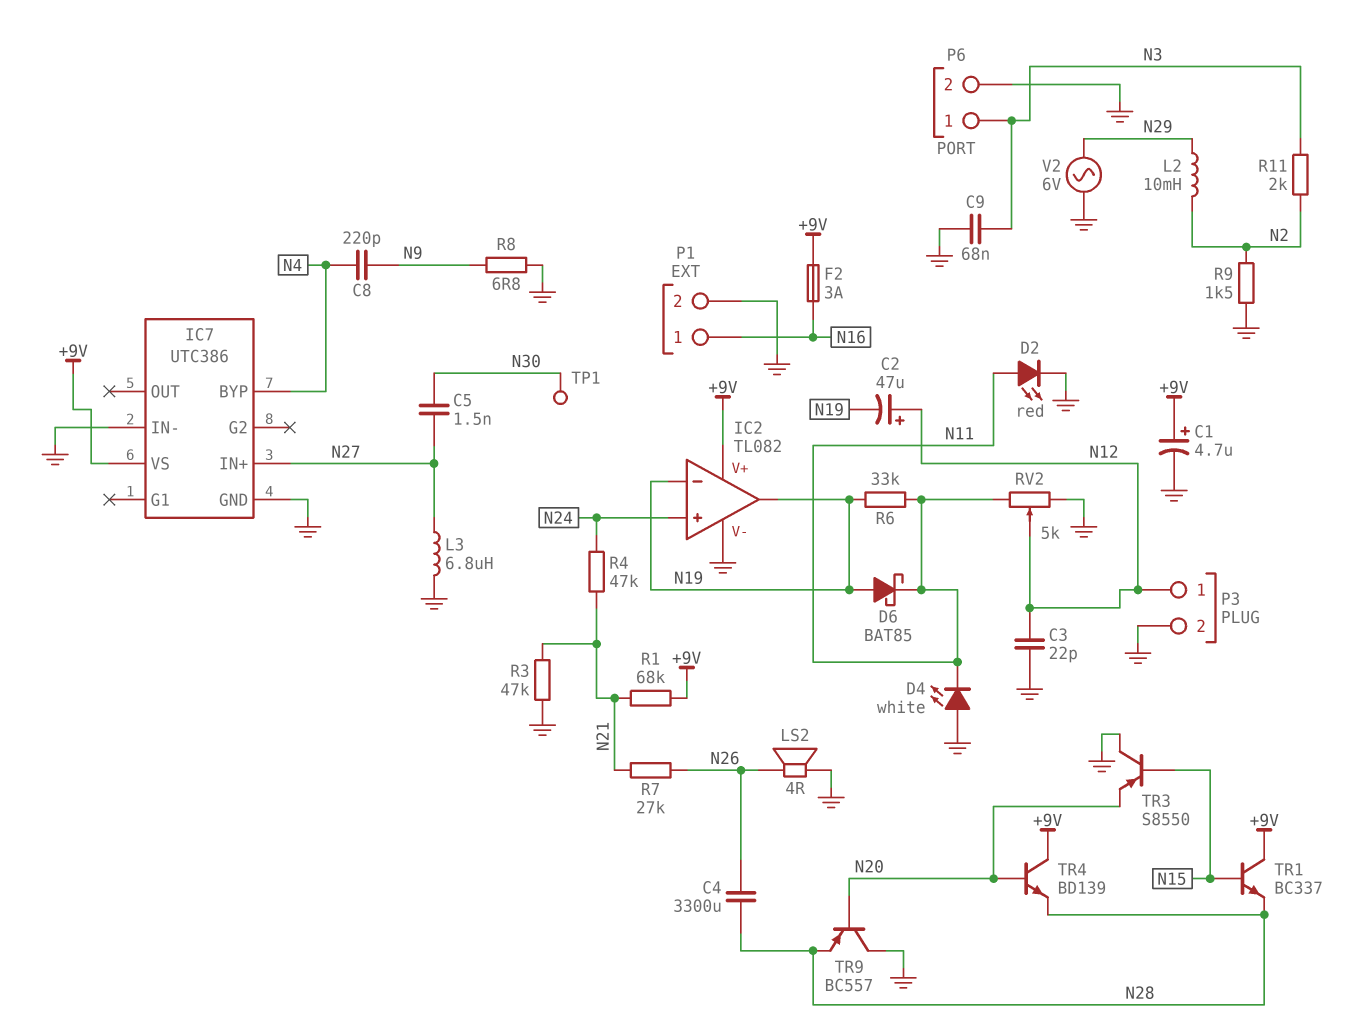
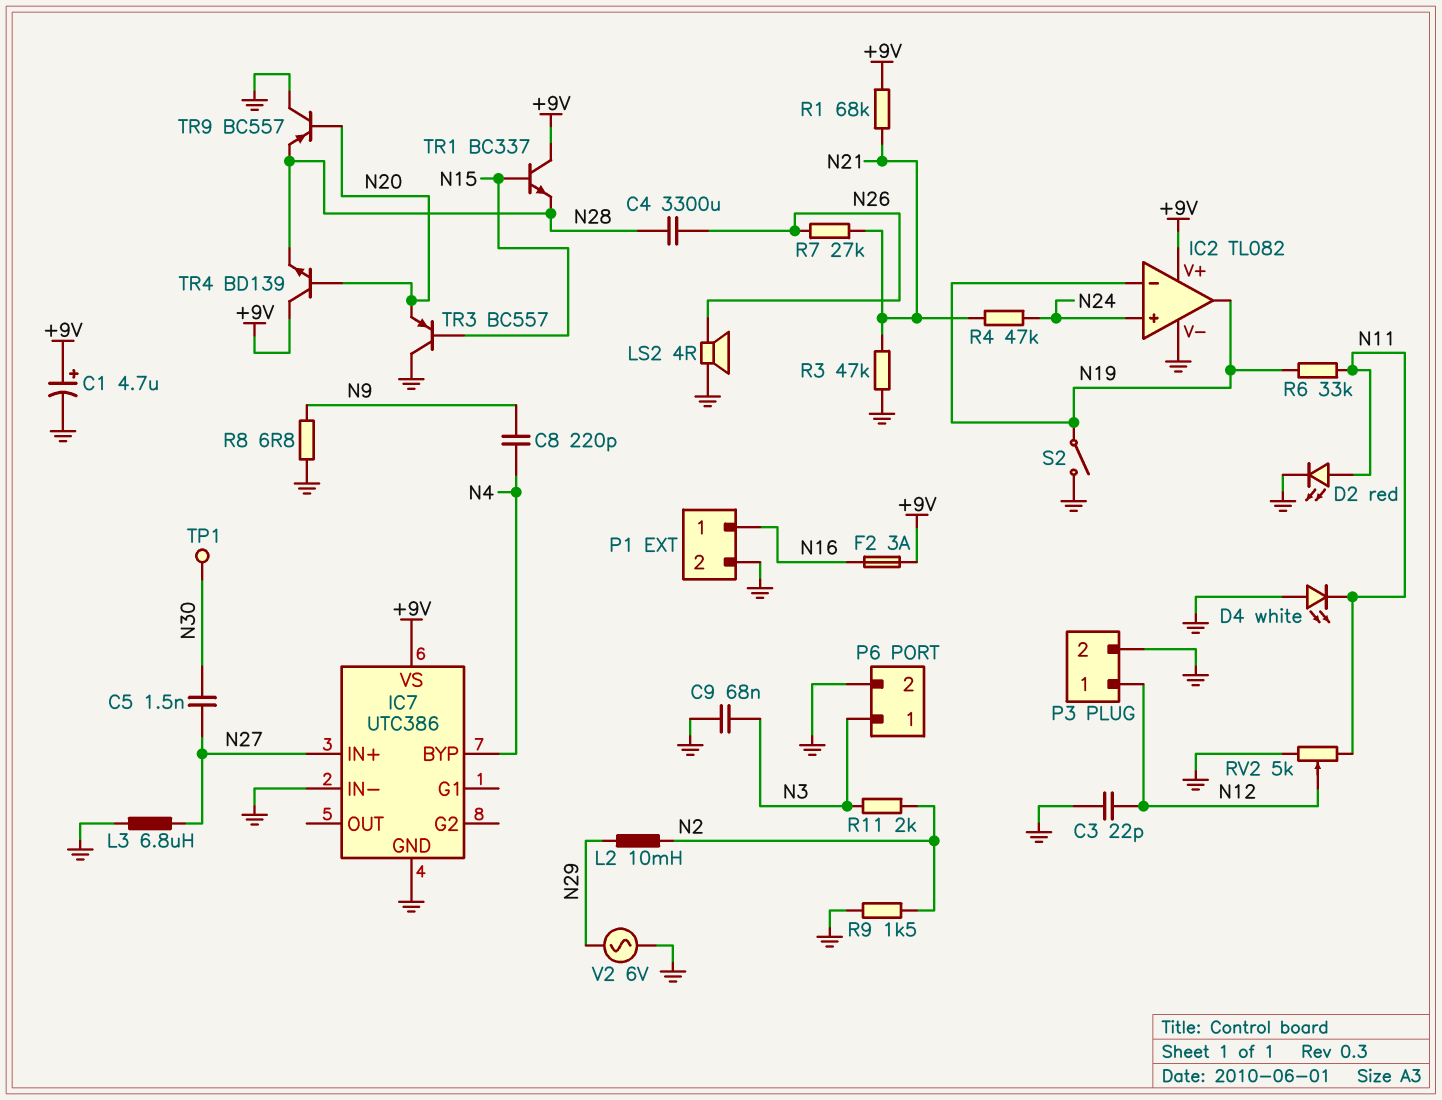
C2: 47uF (plus N12, minus N19) -> none
D6: schottky BAT85 (A N19, K N11) -> none
S2: none -> switch (GND, N19)
TR3: PNP S8550 (B N15, C GND, E N20) -> PNP BC557 (B N15, C GND, E N20)

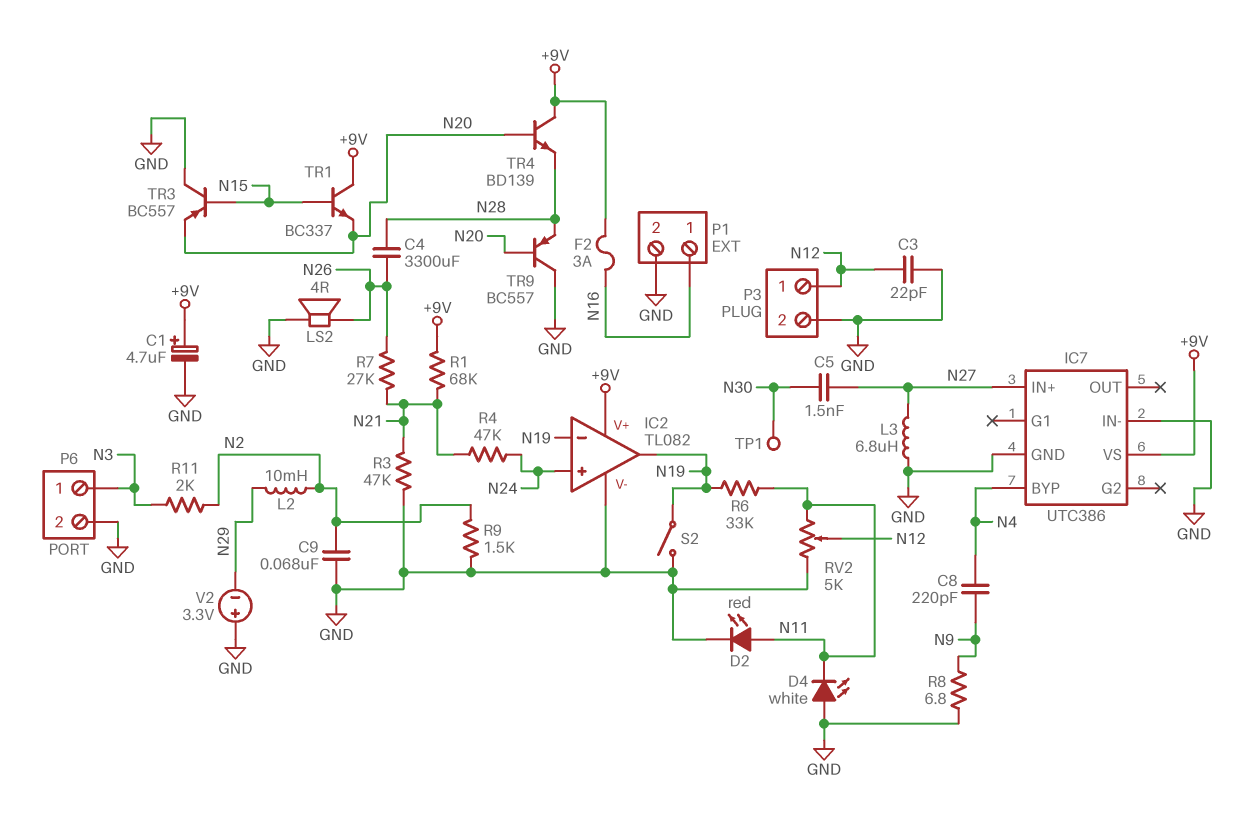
C9: 68nF (GND, N3) -> 68nF (GND, N2)
TR1: NPN BC337 (B N15, C +9V, E N28) -> NPN BC337 (B N15, C +9V, E N20)
V2: AC 6V (GND, N29) -> 3.3V (plus GND, minus N29)

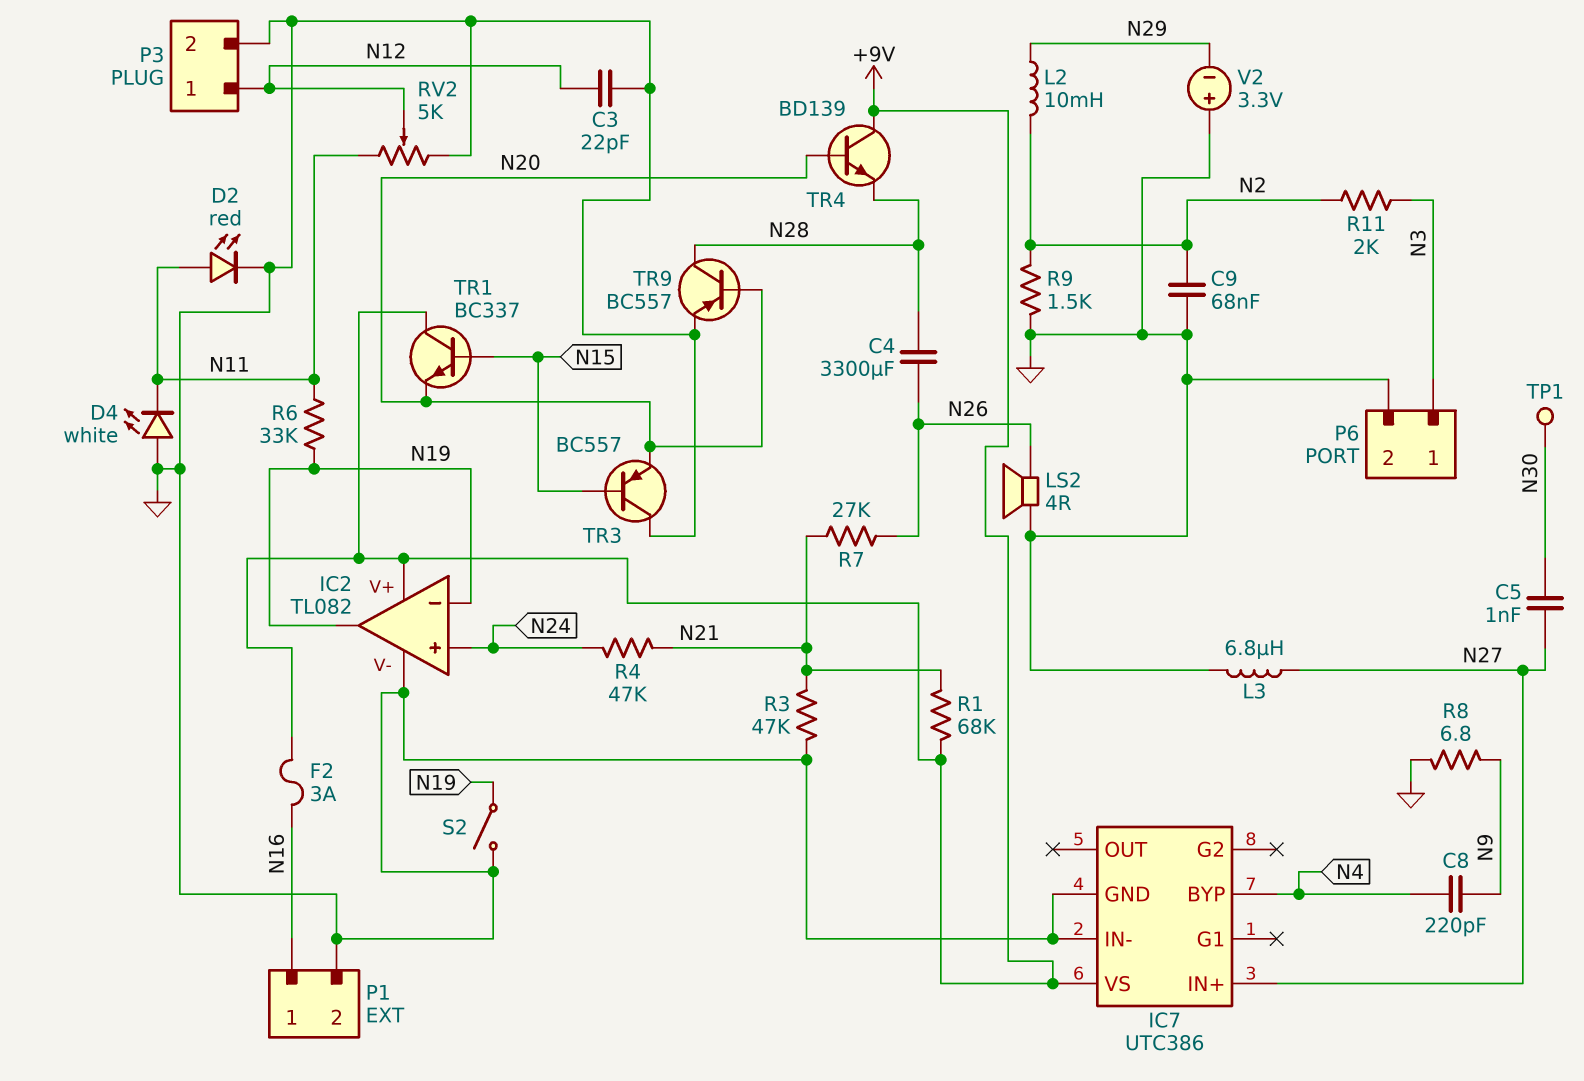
C1: 4.7uF (plus +9V, minus GND) -> none
C5: 1.5nF (N27, N30) -> 1nF (N27, N30)
TR9: PNP BC557 (B N20, C GND, E N28) -> PNP BC557 (B N20, C N28, E GND)

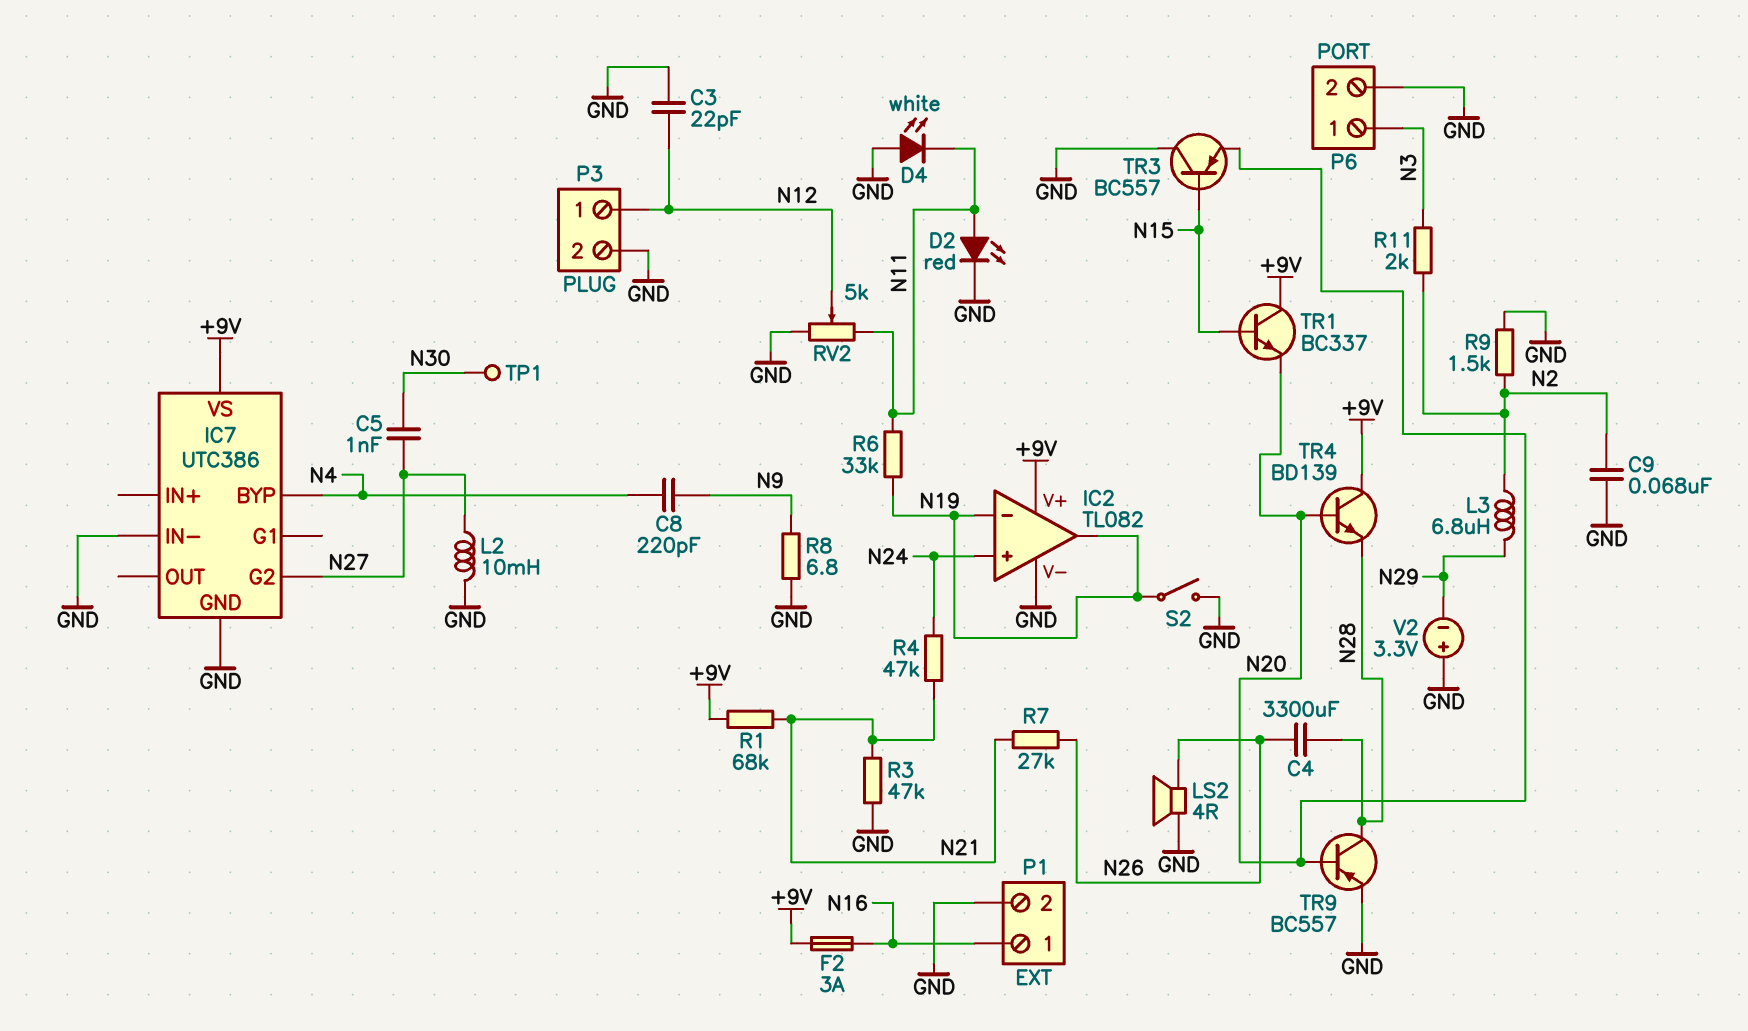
IC7 pin G2: none -> N27
IC7 pin IN+: N27 -> none
L2: 10mH (N2, N29) -> 10mH (GND, N27)
L3: 6.8uH (GND, N27) -> 6.8uH (N2, N29)

